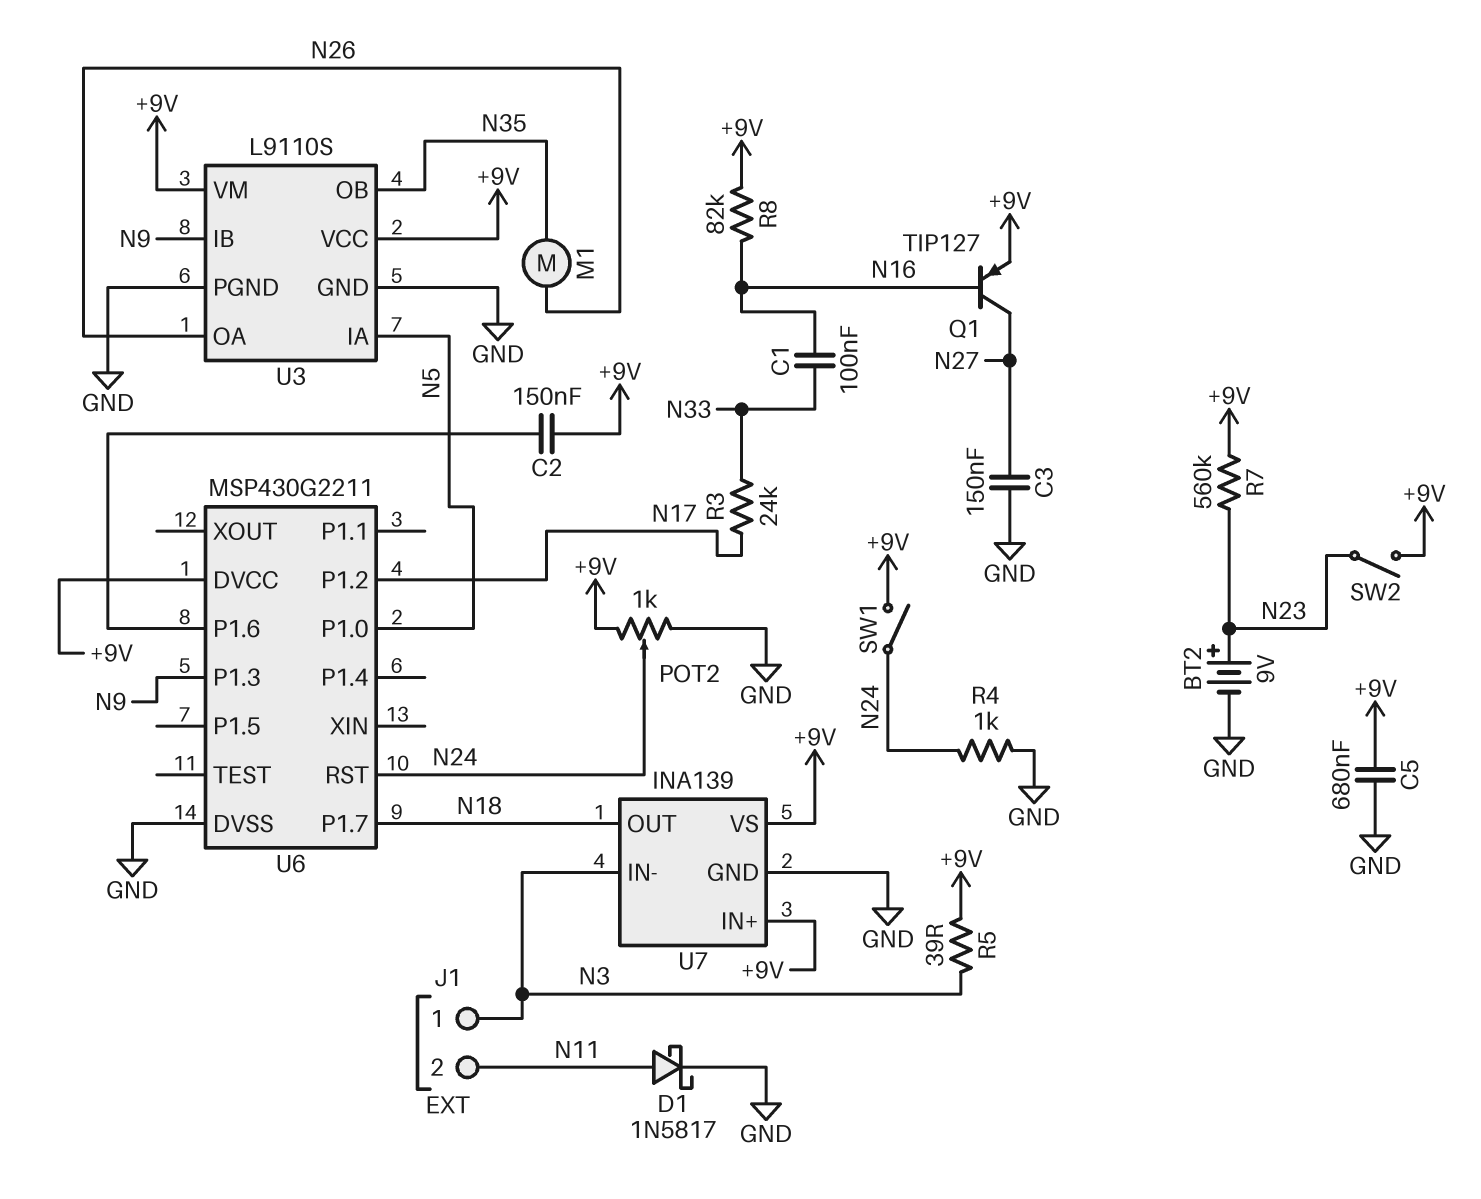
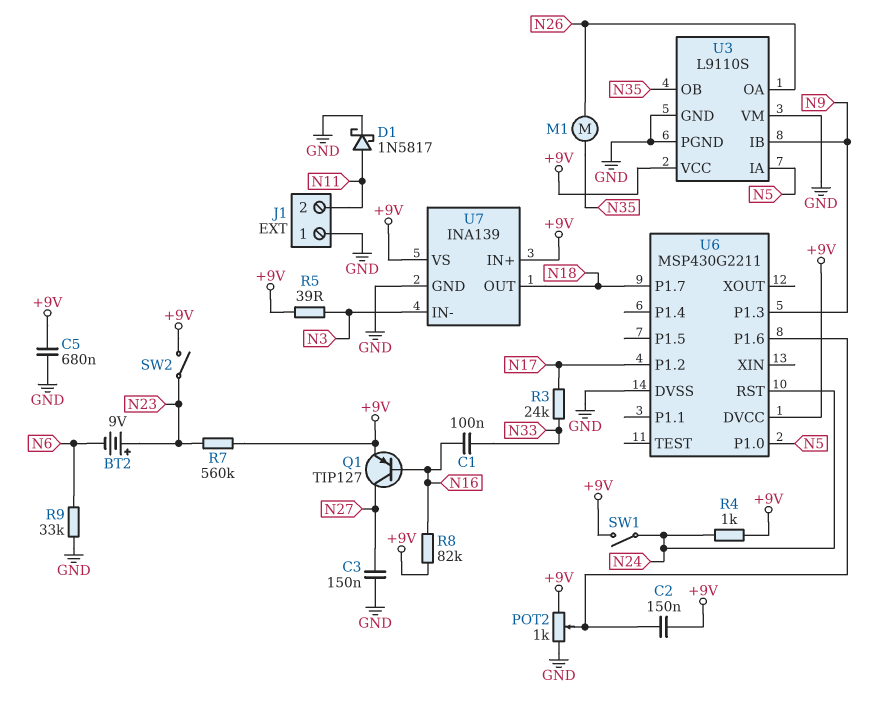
BT2: 9V (plus N23, minus GND) -> 9V (plus N23, minus N6)
J1 pin 1: N3 -> GND
POT2: 1k (+9V, GND, wiper N24) -> 1k (+9V, GND, wiper U6/P1.6)
R4: 1k (GND, N24) -> 1k (+9V, N24)
R9: none -> 33k (GND, N6)
U3 pin VM: +9V -> GND

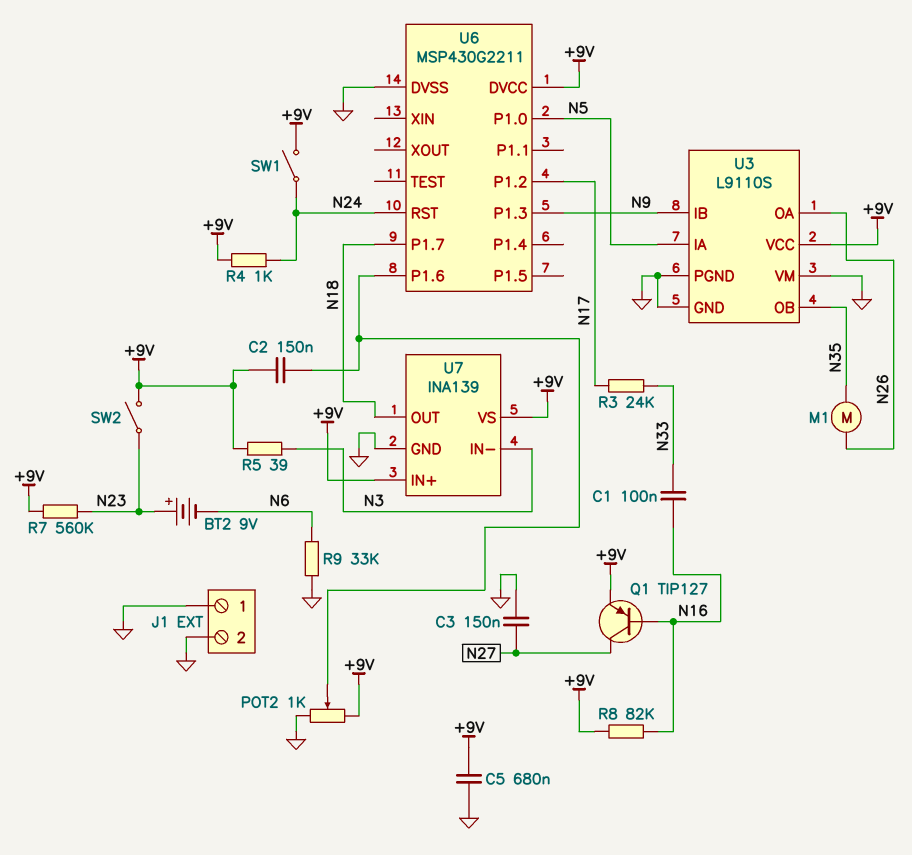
D1: schottky 1N5817 (A N11, K GND) -> none
J1 pin 2: N11 -> GND

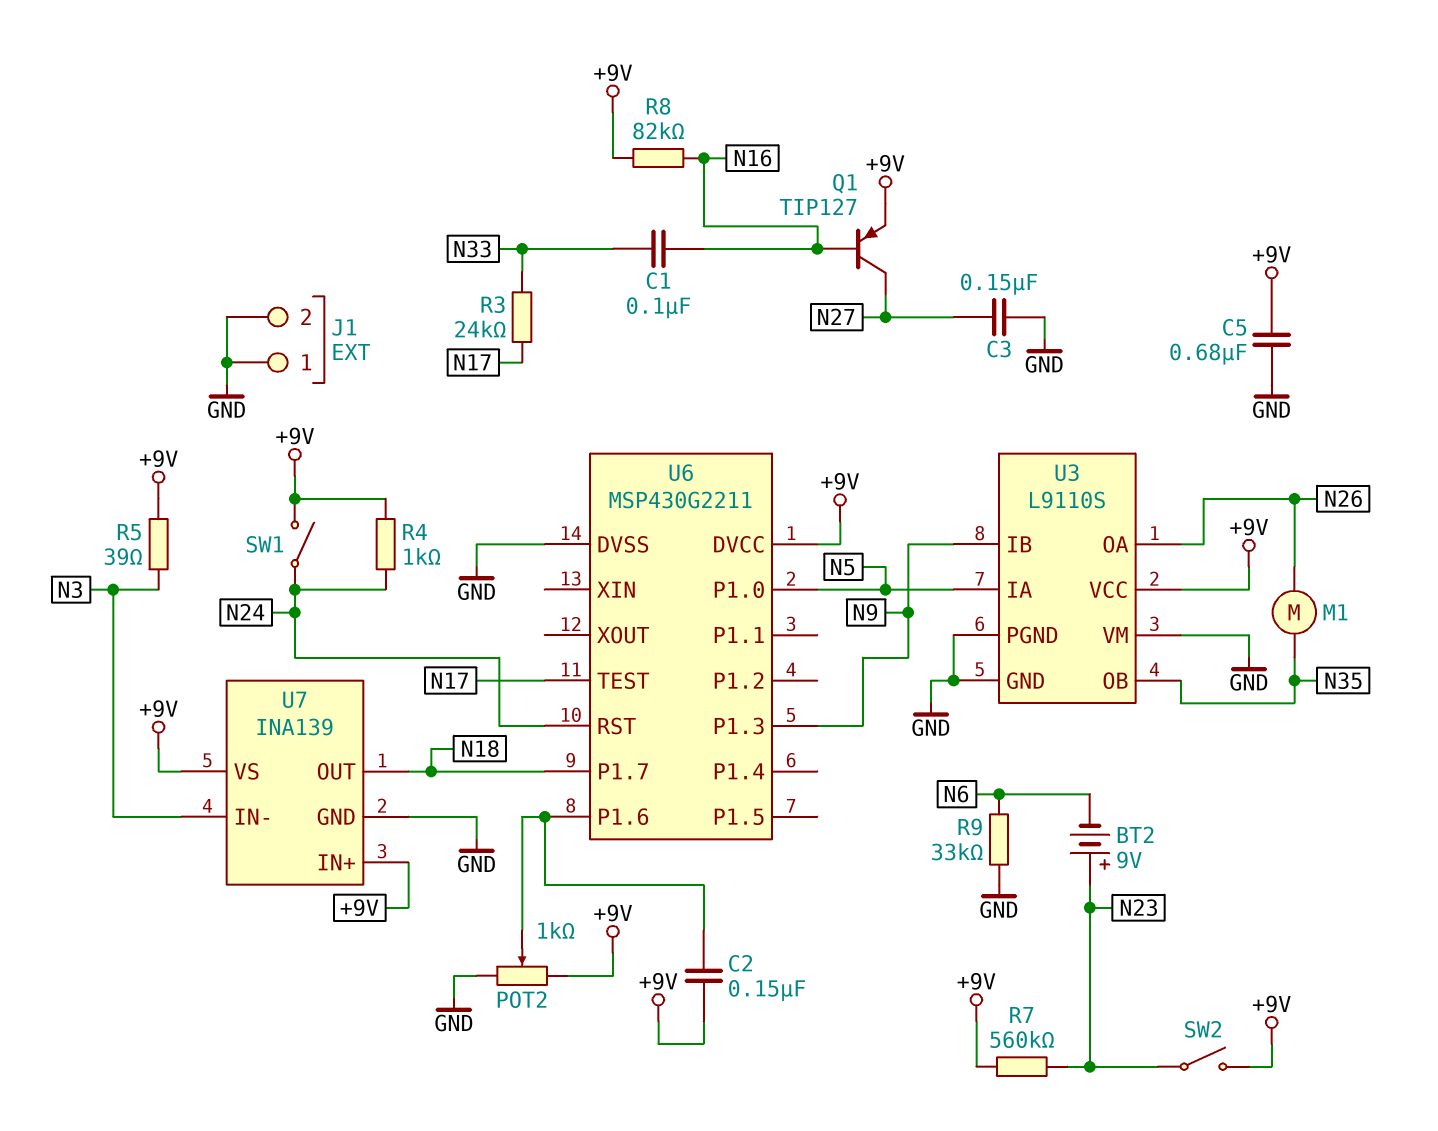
U6 pin P1.2: N17 -> none
U6 pin TEST: none -> N17

